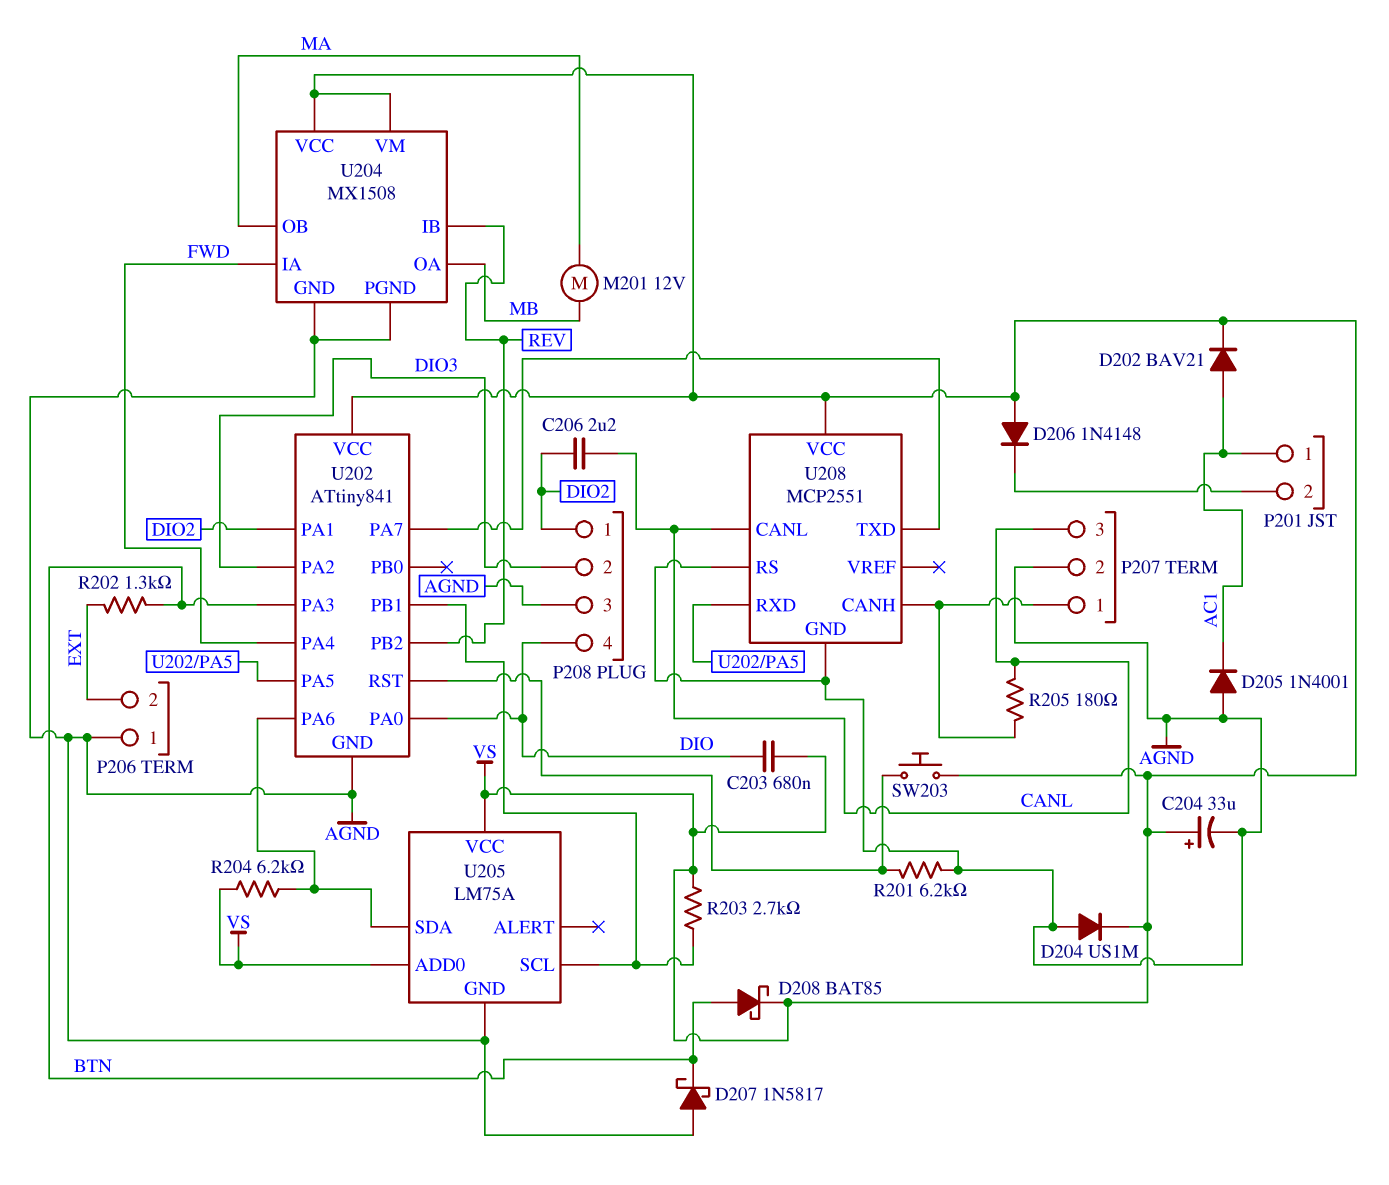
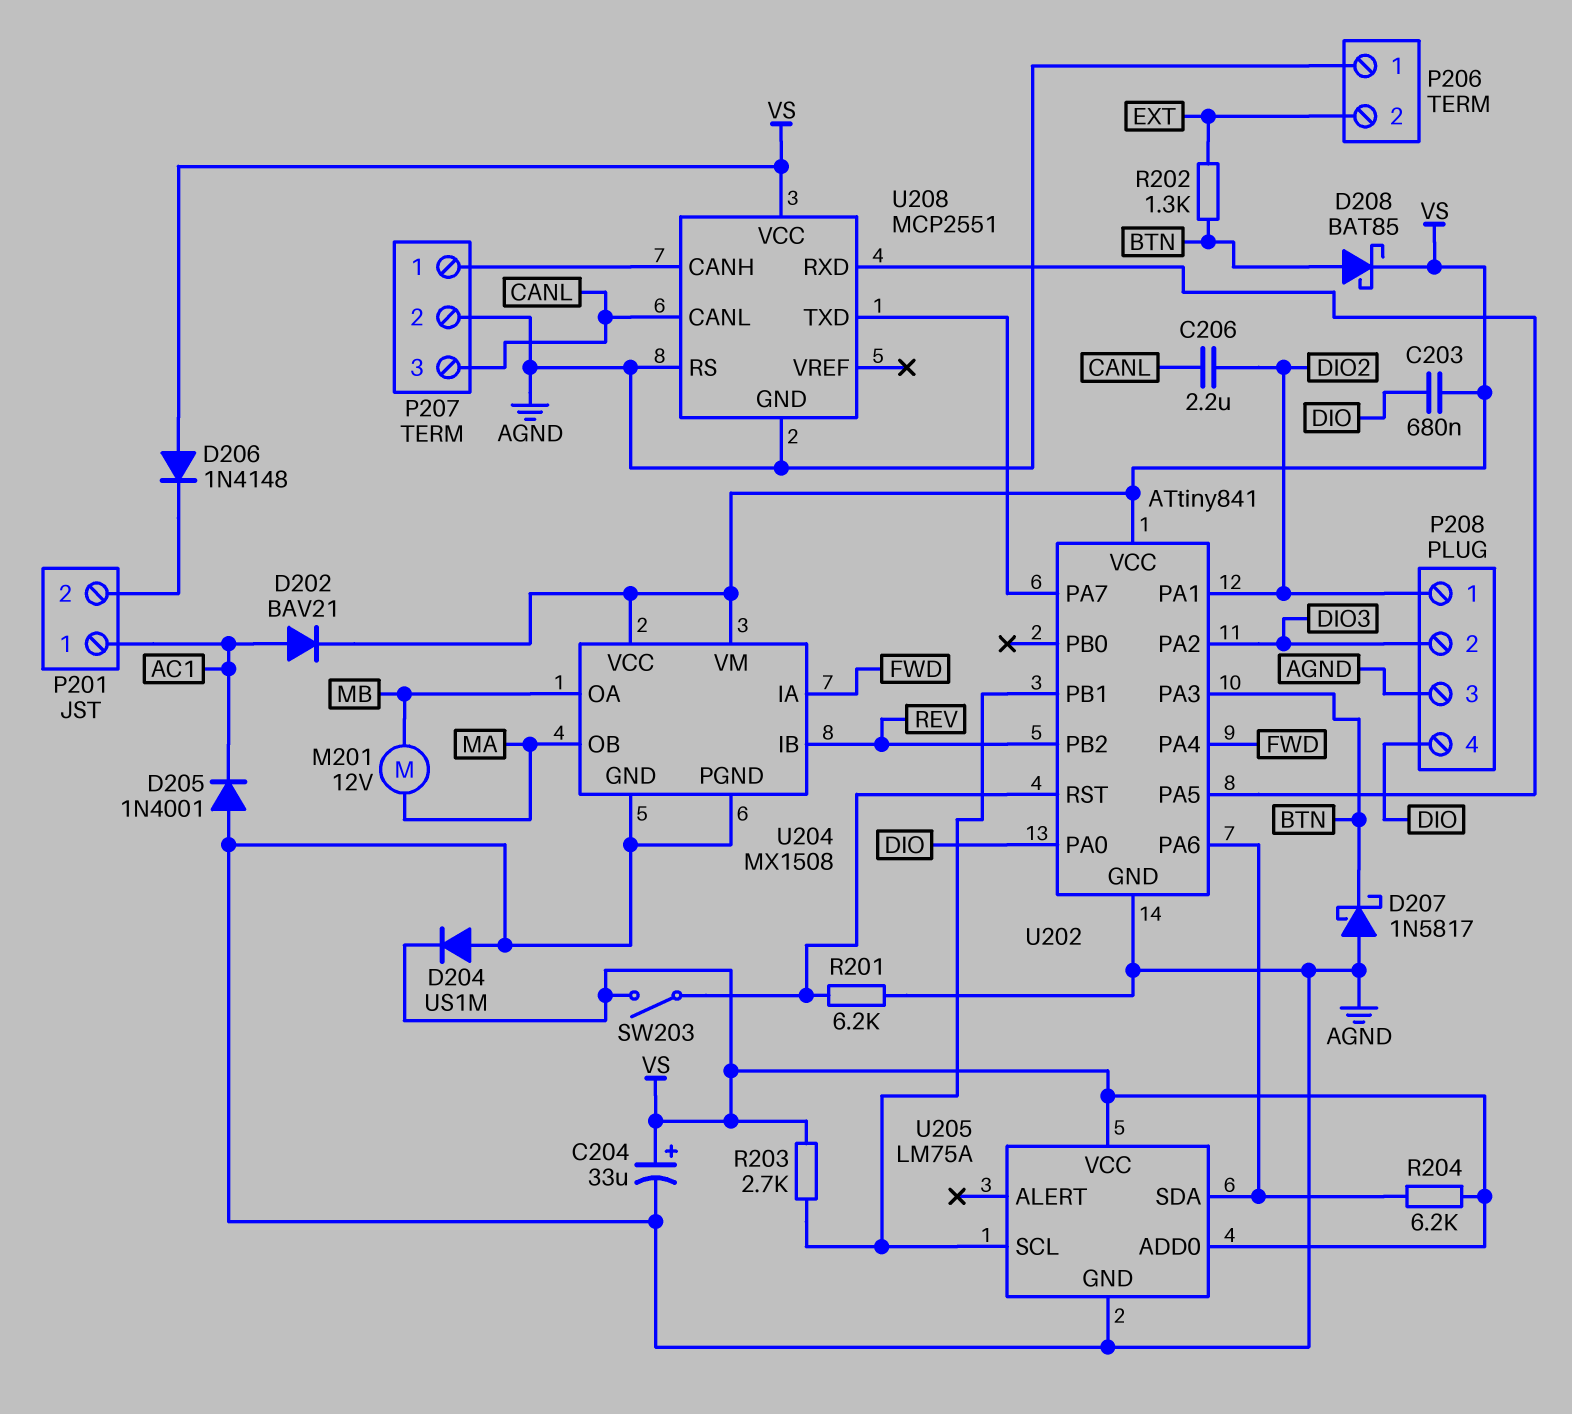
R205: 180 (CANL, P207/1) -> none
SW203: button (U202/RST, VS) -> switch (U202/RST, VS)

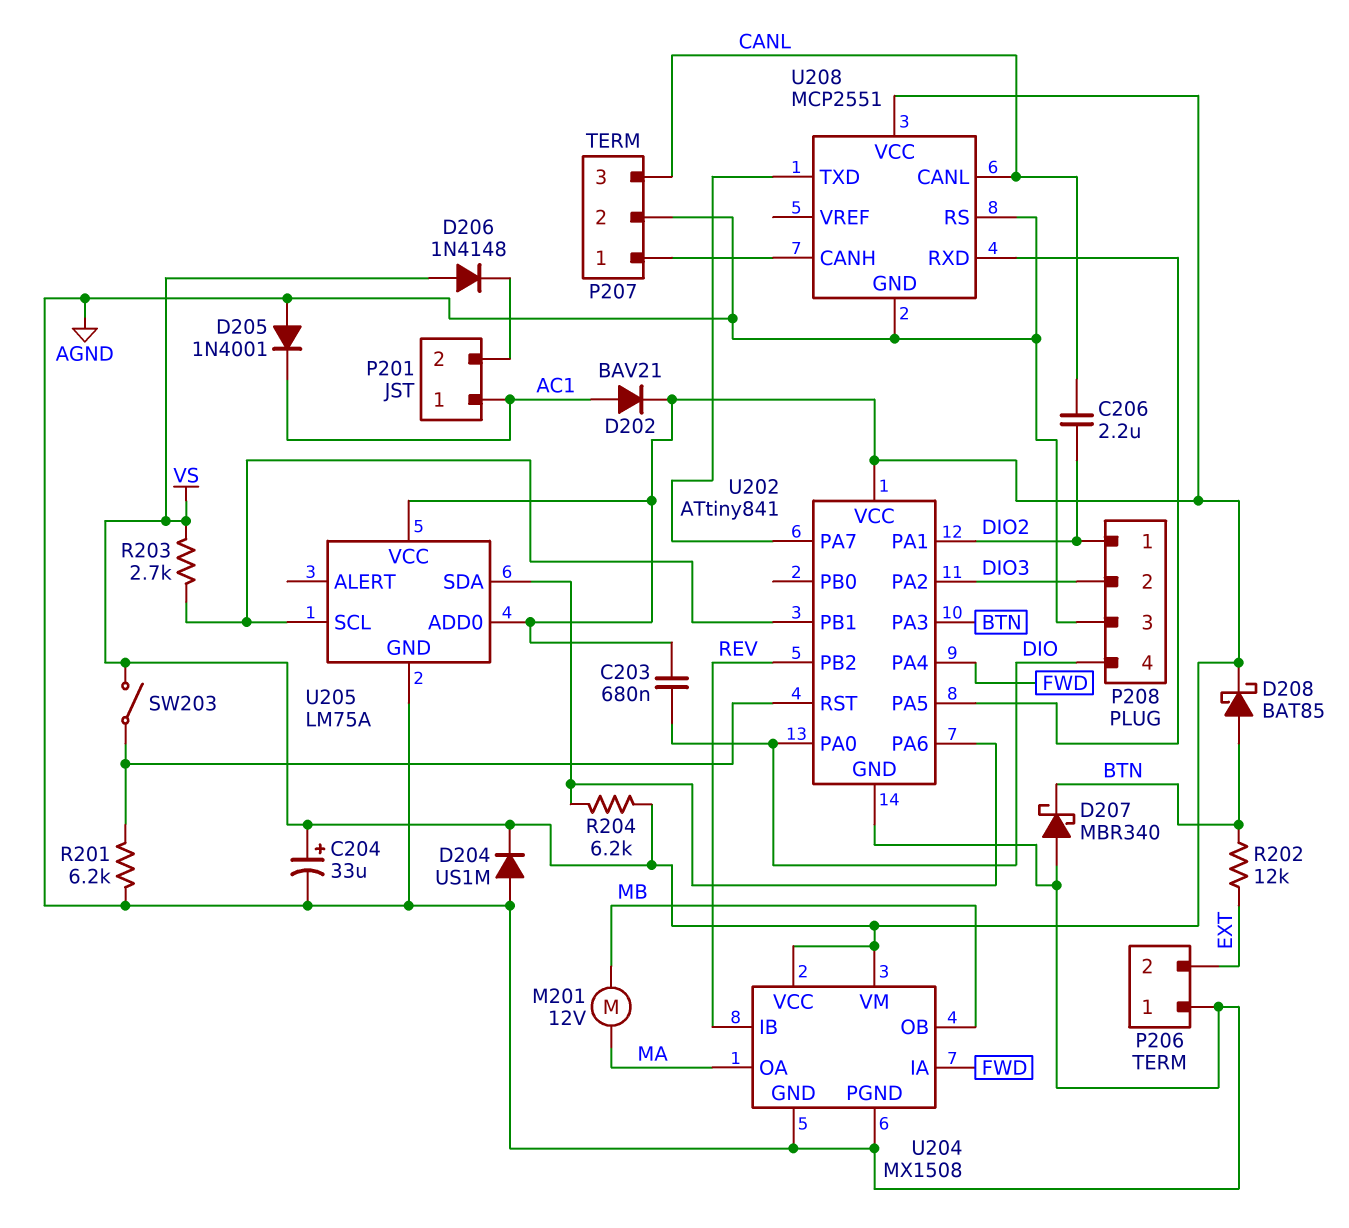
D207: schottky 1N5817 (A AGND, K BTN) -> schottky MBR340 (A AGND, K BTN)
R202: 1.3k (BTN, EXT) -> 12k (BTN, EXT)
U204 pin OA: MB -> MA
U204 pin OB: MA -> MB

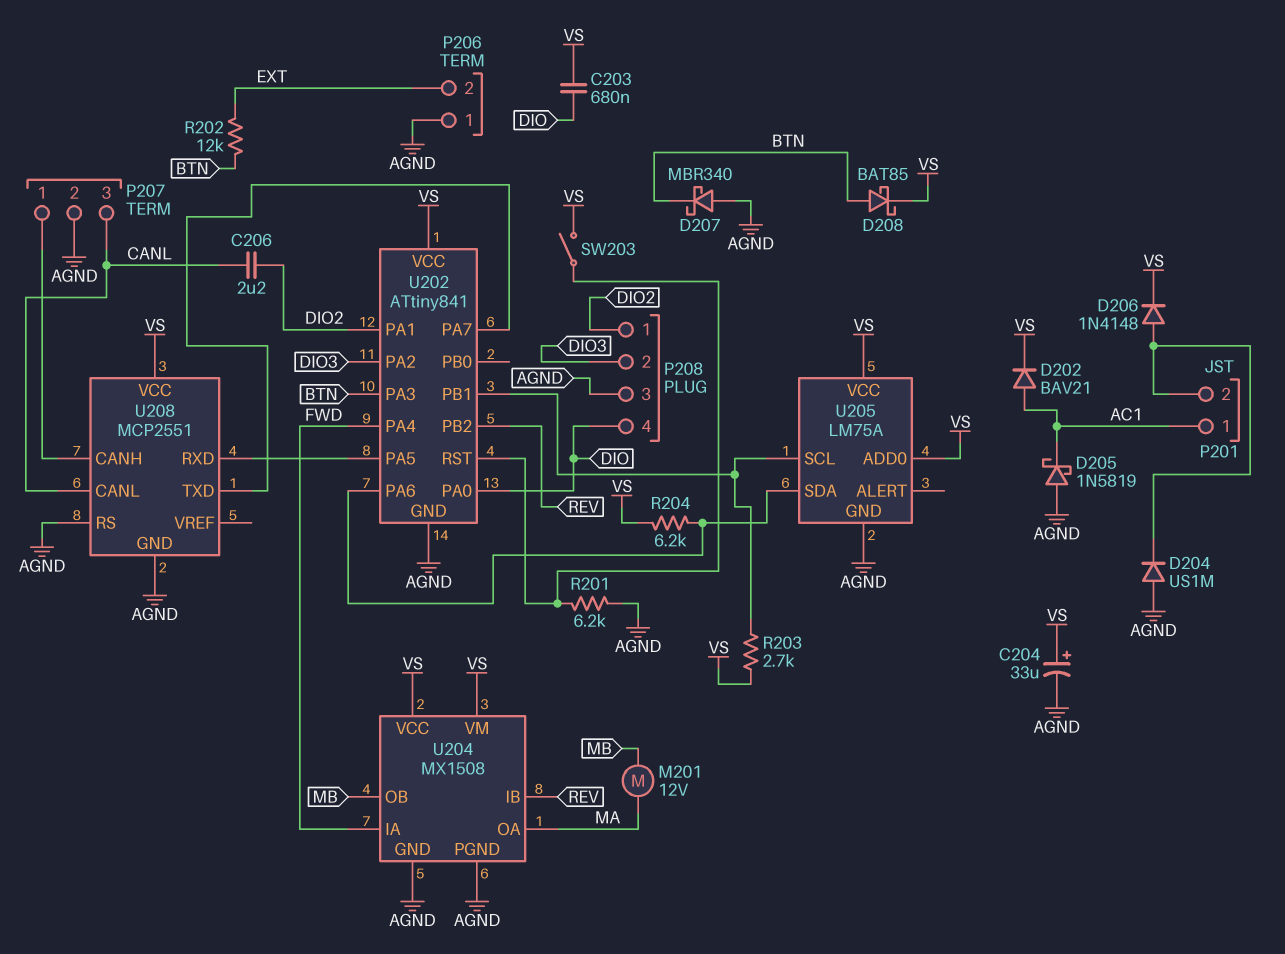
D204: diode US1M (A AGND, K VS) -> diode US1M (A AGND, K P201/2)
D205: diode 1N4001 (A AGND, K AC1) -> schottky 1N5819 (A AGND, K AC1)
D206: diode 1N4148 (A VS, K P201/2) -> diode 1N4148 (A P201/2, K VS)

